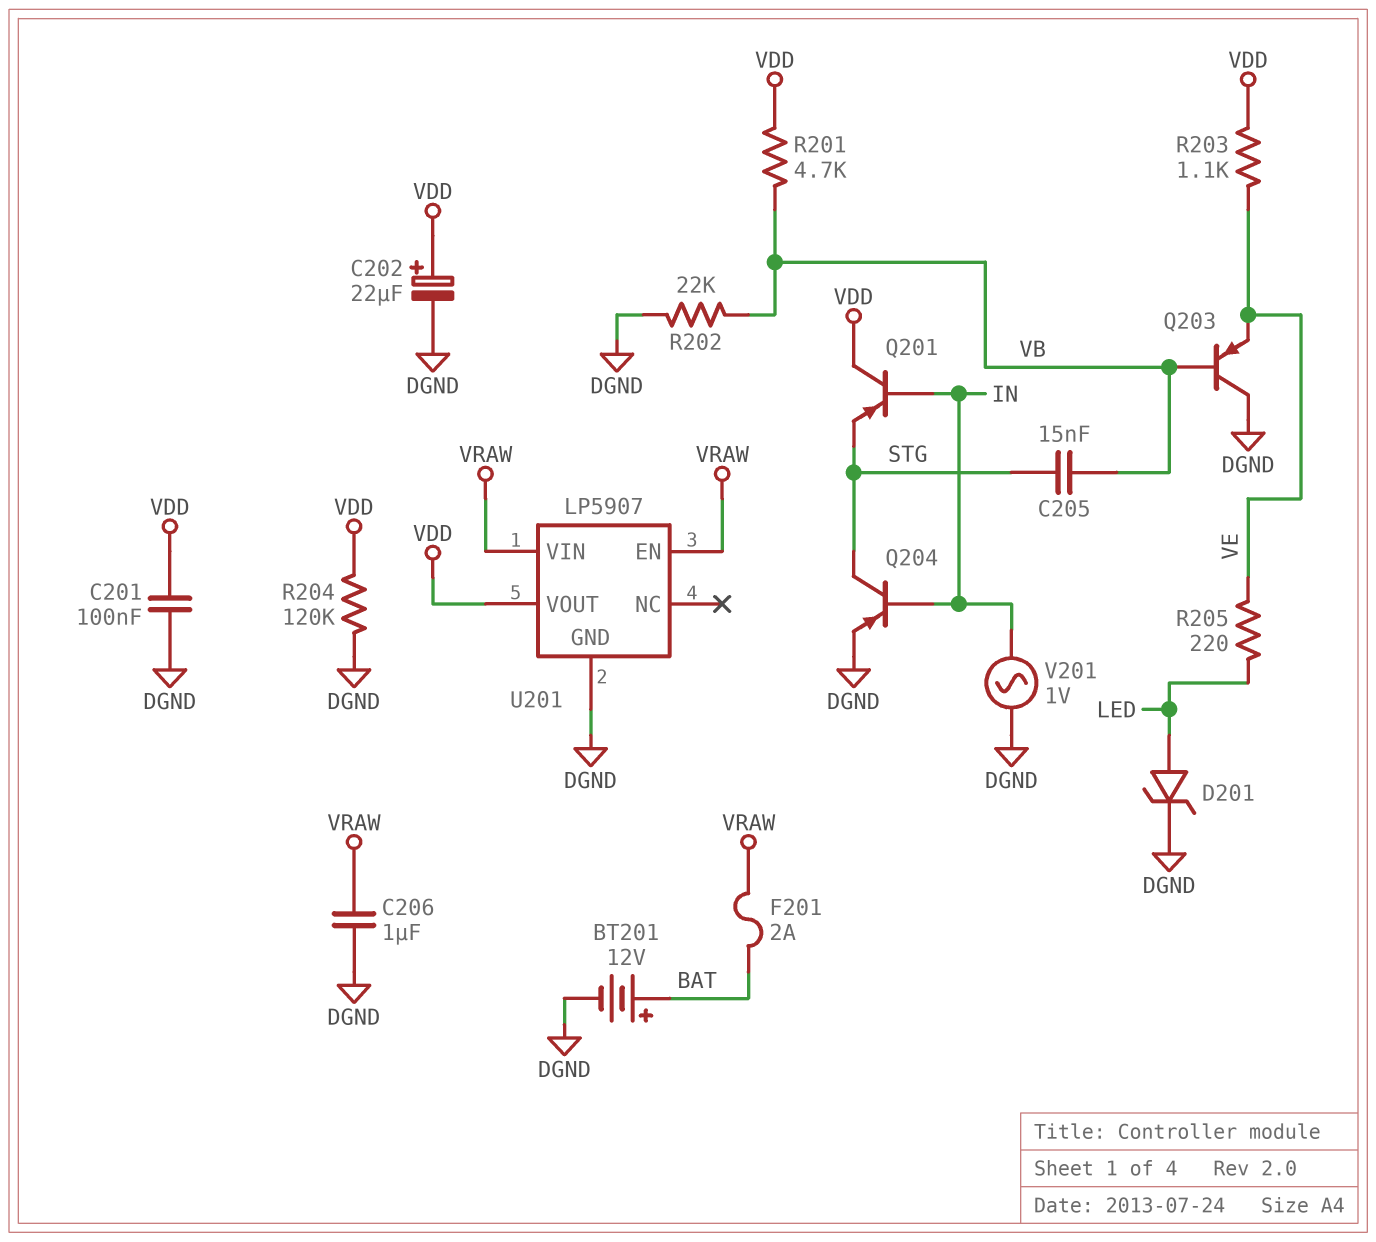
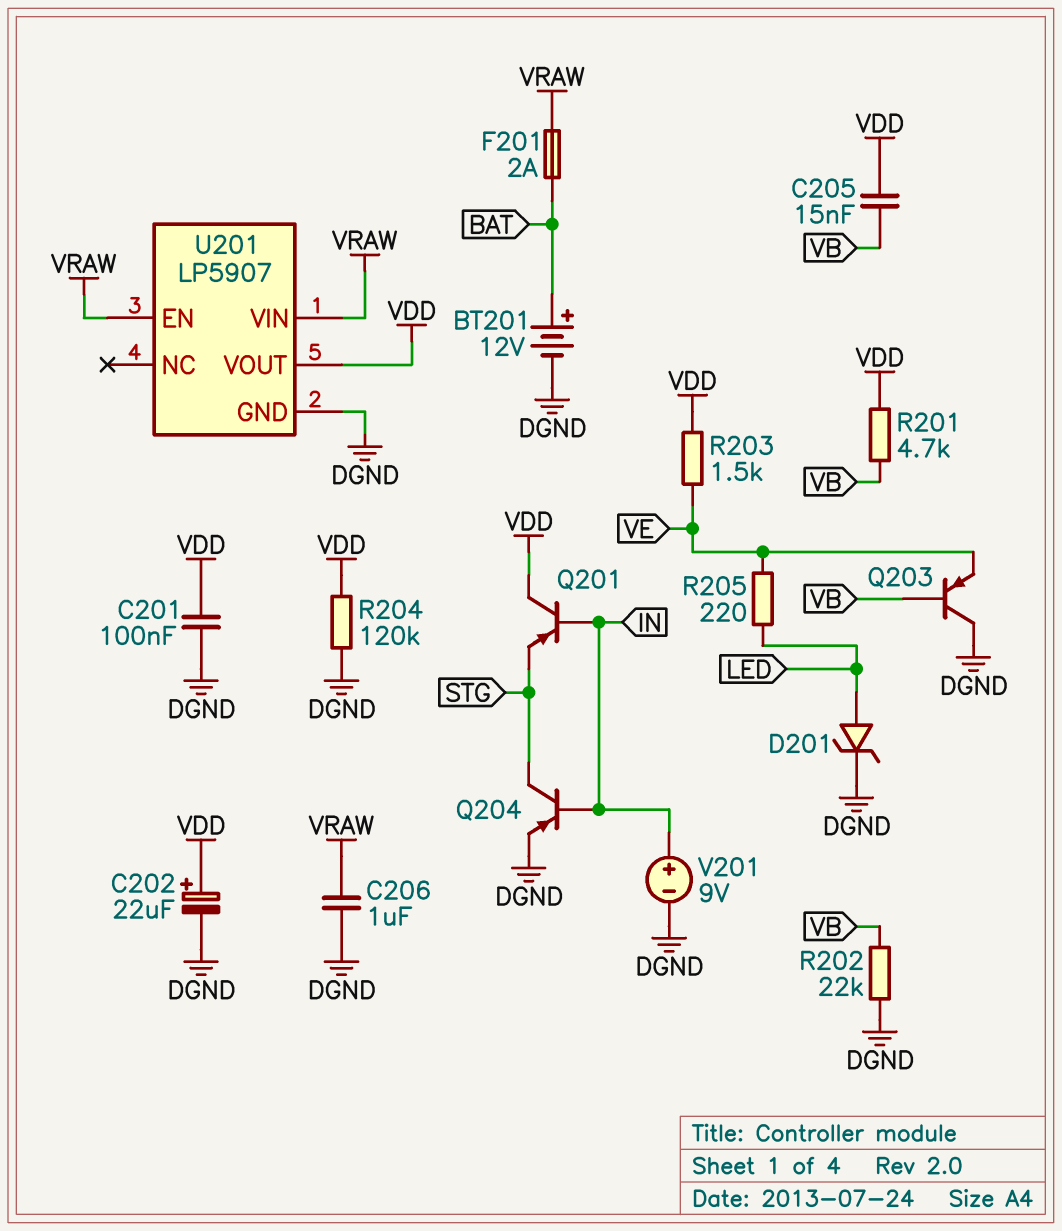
C205: 15nF (STG, VB) -> 15nF (VB, VDD)
R203: 1.1k (VDD, VE) -> 1.5k (VDD, VE)
V201: AC 1V (DGND, IN) -> 9V (plus IN, minus DGND)

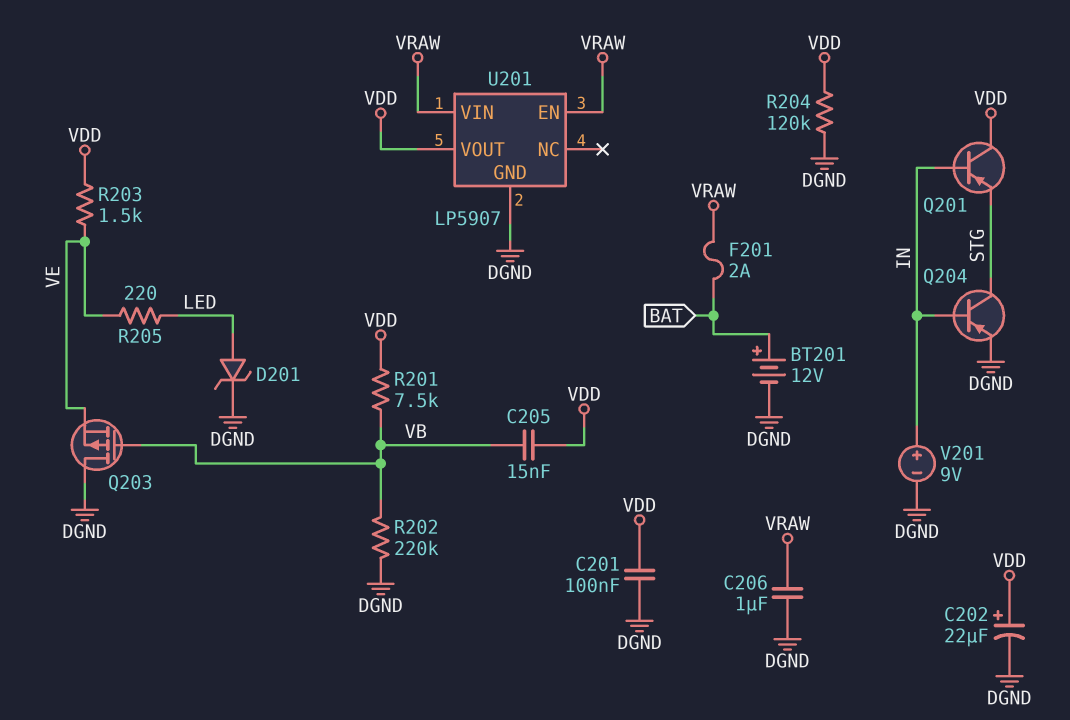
Q203: PNP (B VB, C DGND, E VE) -> PMOS (G VB, D DGND, S VE)
R201: 4.7k (VB, VDD) -> 7.5k (VB, VDD)
R202: 22k (DGND, VB) -> 220k (DGND, VB)

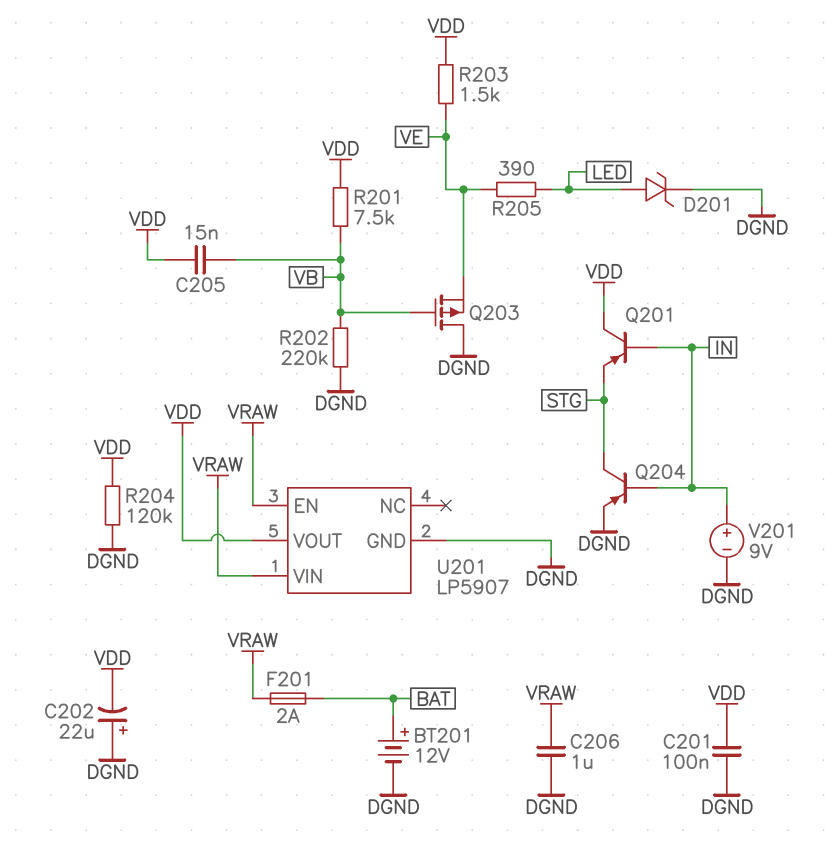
C202: 22uF (plus VDD, minus DGND) -> 22uF (plus DGND, minus VDD)
R205: 220 (LED, VE) -> 390 (LED, VE)

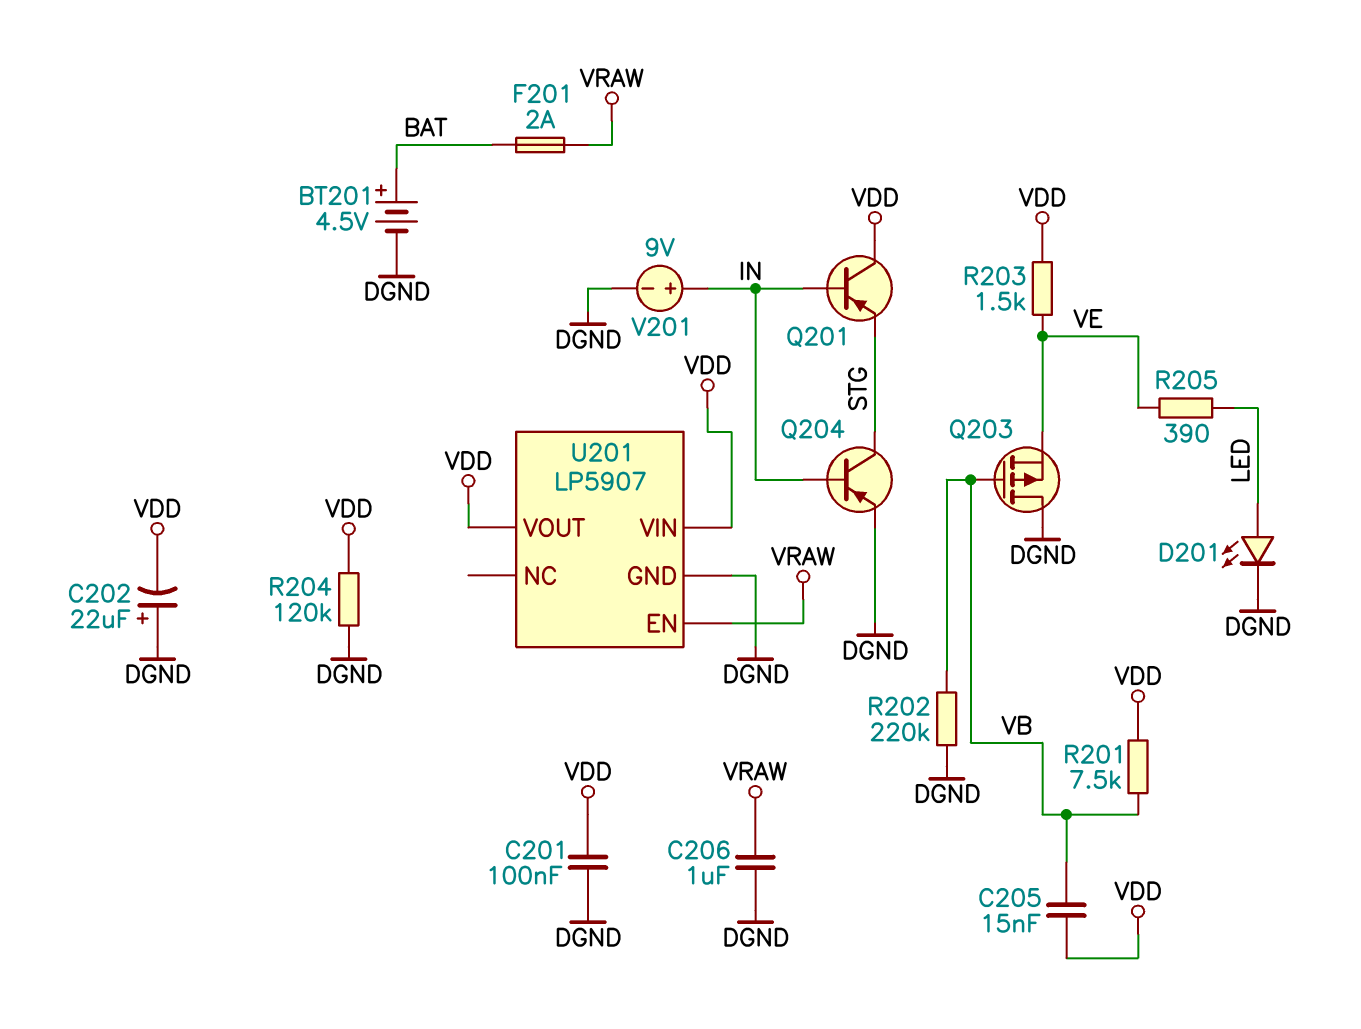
BT201: 12V (plus BAT, minus DGND) -> 4.5V (plus BAT, minus DGND)
D201: zener (A LED, K DGND) -> LED (A LED, K DGND)
U201 pin VIN: VRAW -> VDD

